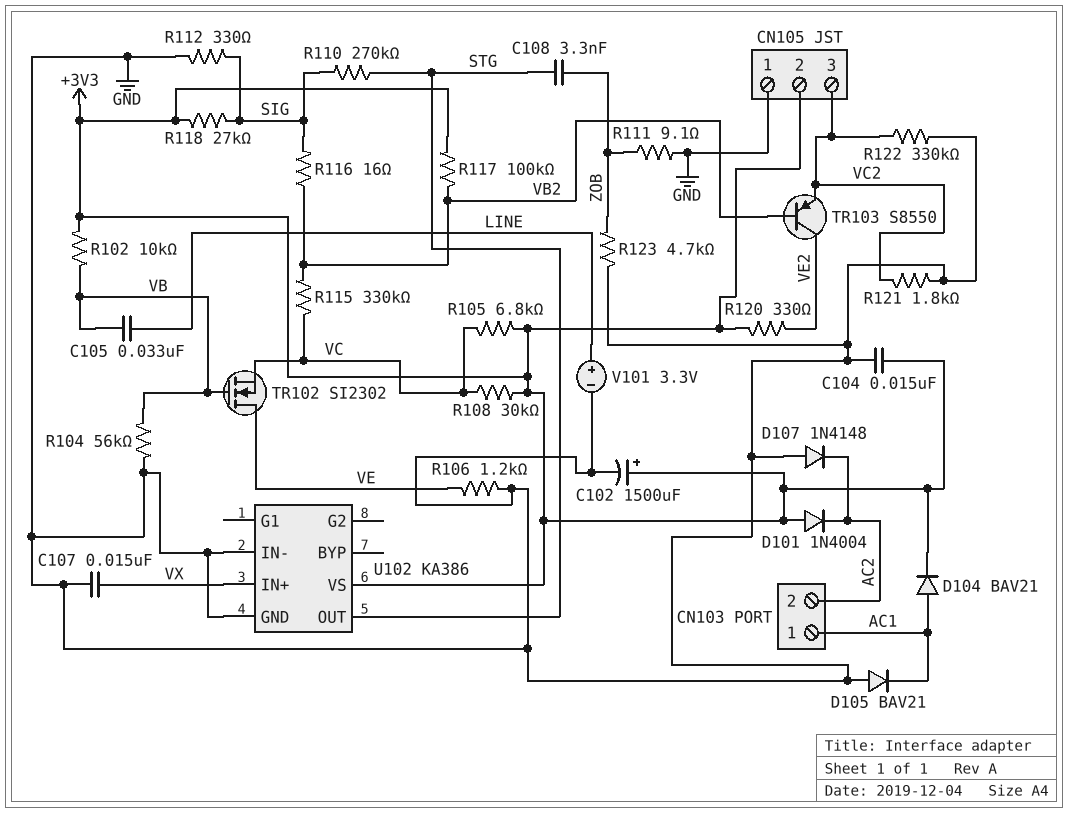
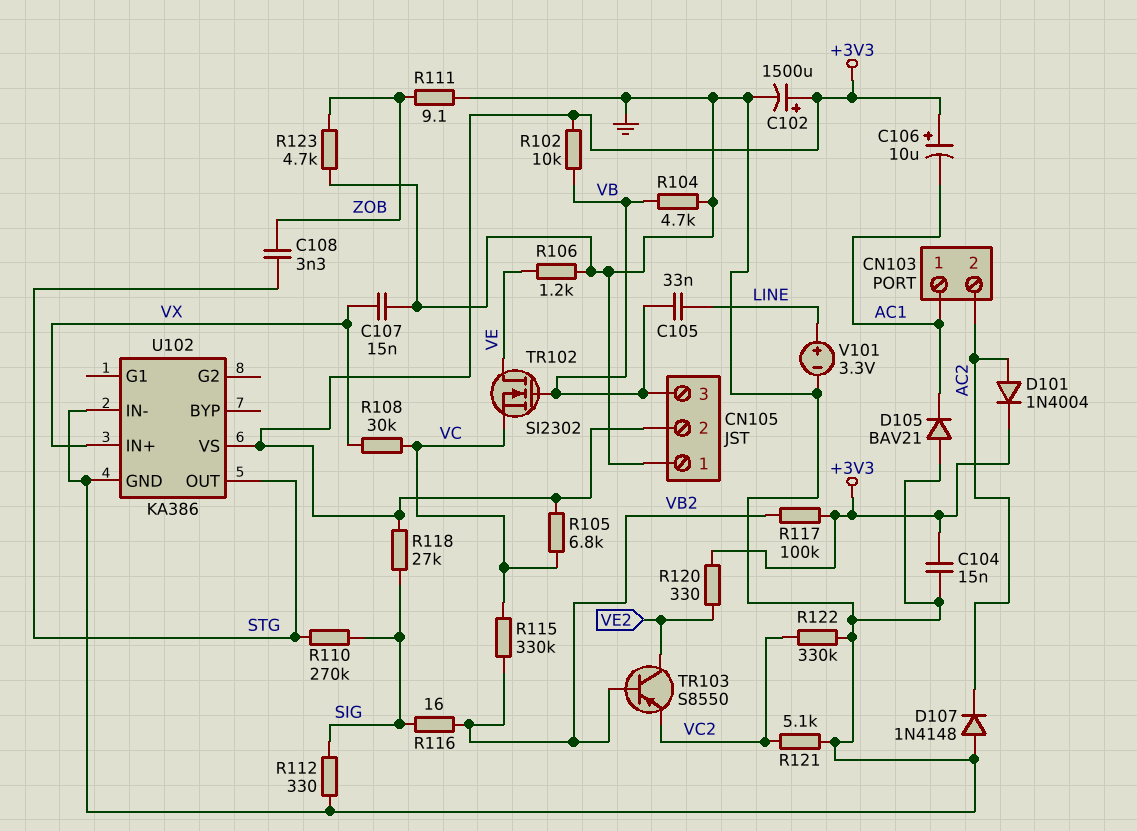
C106: none -> 10uF (plus +3V3, minus AC1)
CN105 pin 3: VC2 -> VB
D101: diode 1N4004 (A +3V3, K AC2) -> diode 1N4004 (A AC2, K +3V3)
D104: diode BAV21 (A AC1, K +3V3) -> none
R104: 56k (GND, VB) -> 4.7k (GND, VB)
R108: 30k (+3V3, VC) -> 30k (VC, VX)
R121: 1.8k (GND, VC2) -> 5.1k (GND, VC2)

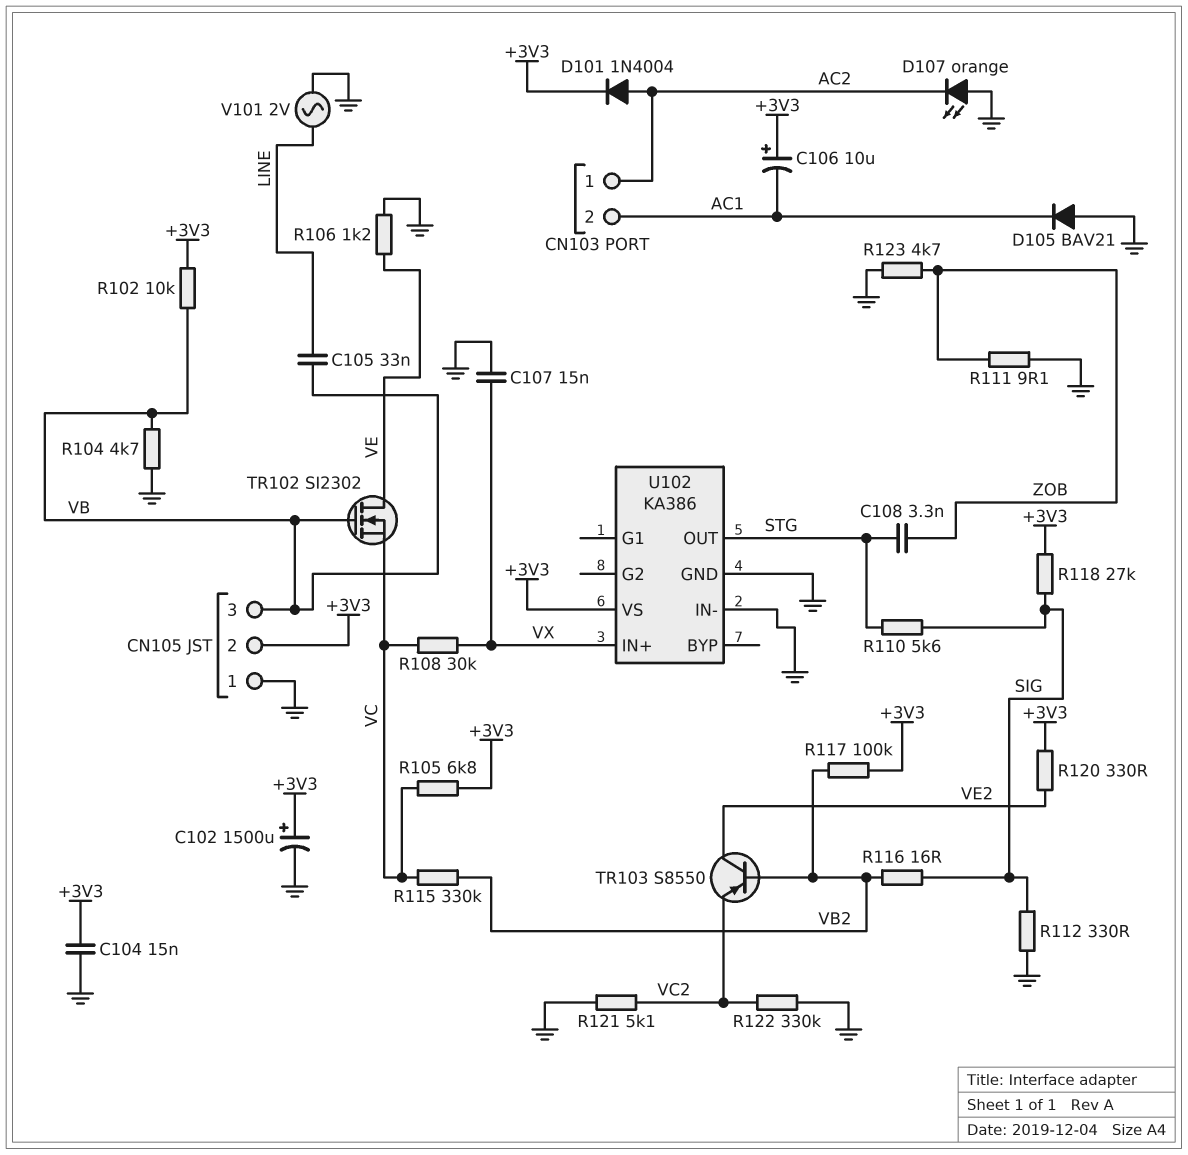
CN103 pin 1: AC1 -> AC2
CN103 pin 2: AC2 -> AC1
D107: diode 1N4148 (A GND, K AC2) -> LED orange (A GND, K AC2)
R110: 270k (SIG, STG) -> 5.6k (SIG, STG)
V101: 3.3V (plus LINE, minus GND) -> AC 2V (GND, LINE)

